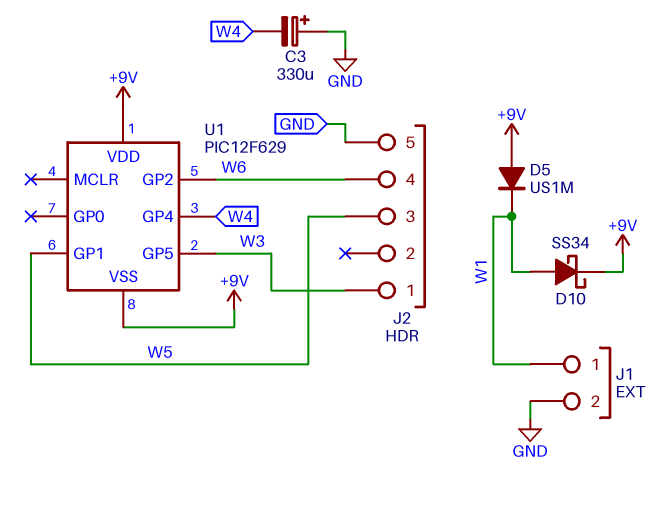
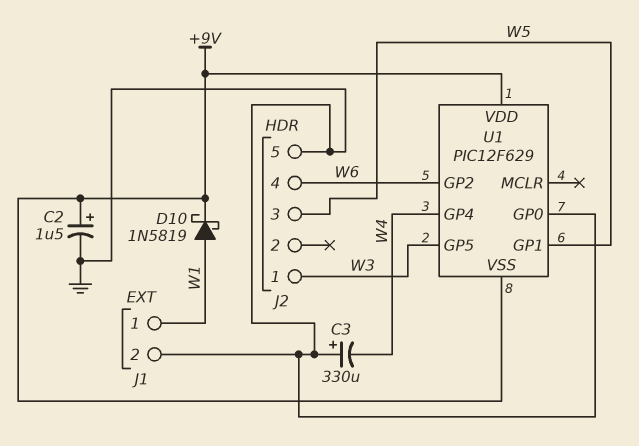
C2: none -> 1.5uF (plus +9V, minus GND)
D5: diode US1M (A +9V, K W1) -> none
D10: schottky SS34 (A W1, K +9V) -> schottky 1N5819 (A W1, K +9V)
U1 pin GP0: none -> GND

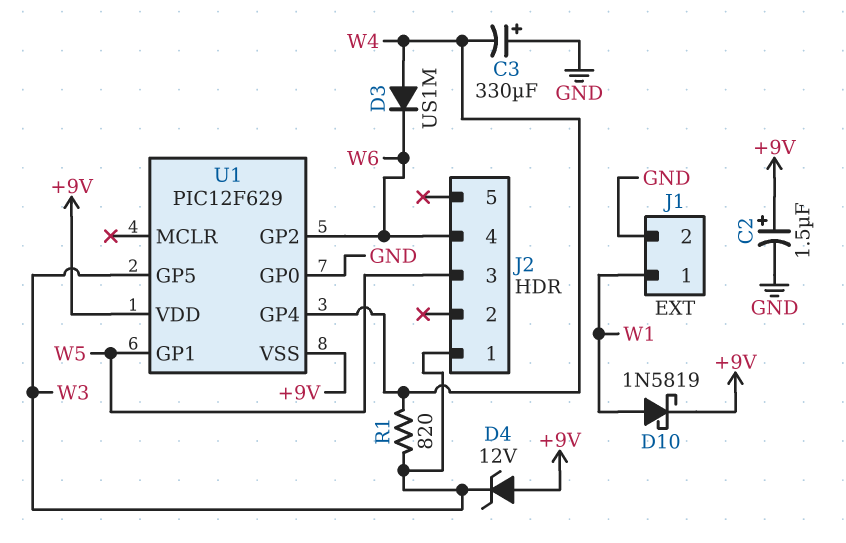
D3: none -> diode US1M (A W4, K W6)
D4: none -> zener 12V (A +9V, K W3)
J2 pin 5: GND -> none
R1: none -> 820 (W3, W4)

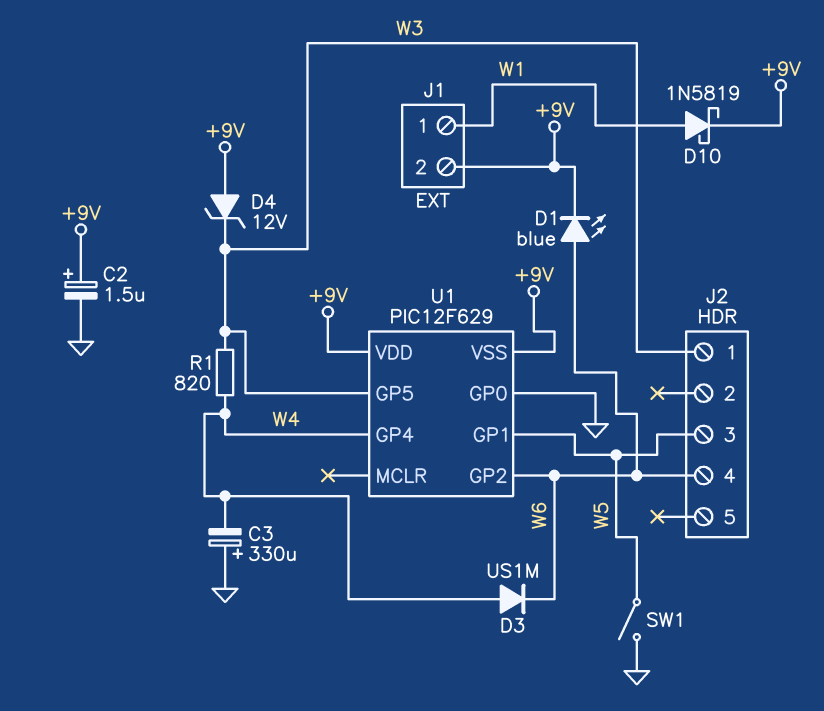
D1: none -> LED blue (A W6, K +9V)
J1 pin 2: GND -> +9V
SW1: none -> switch (GND, W5)

